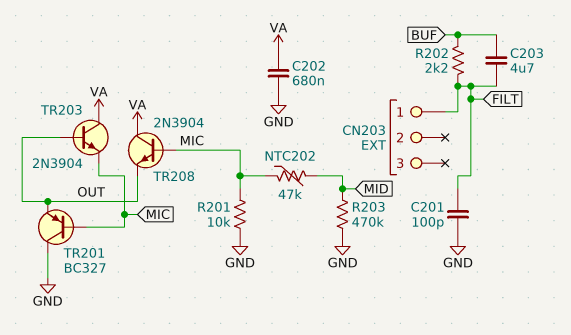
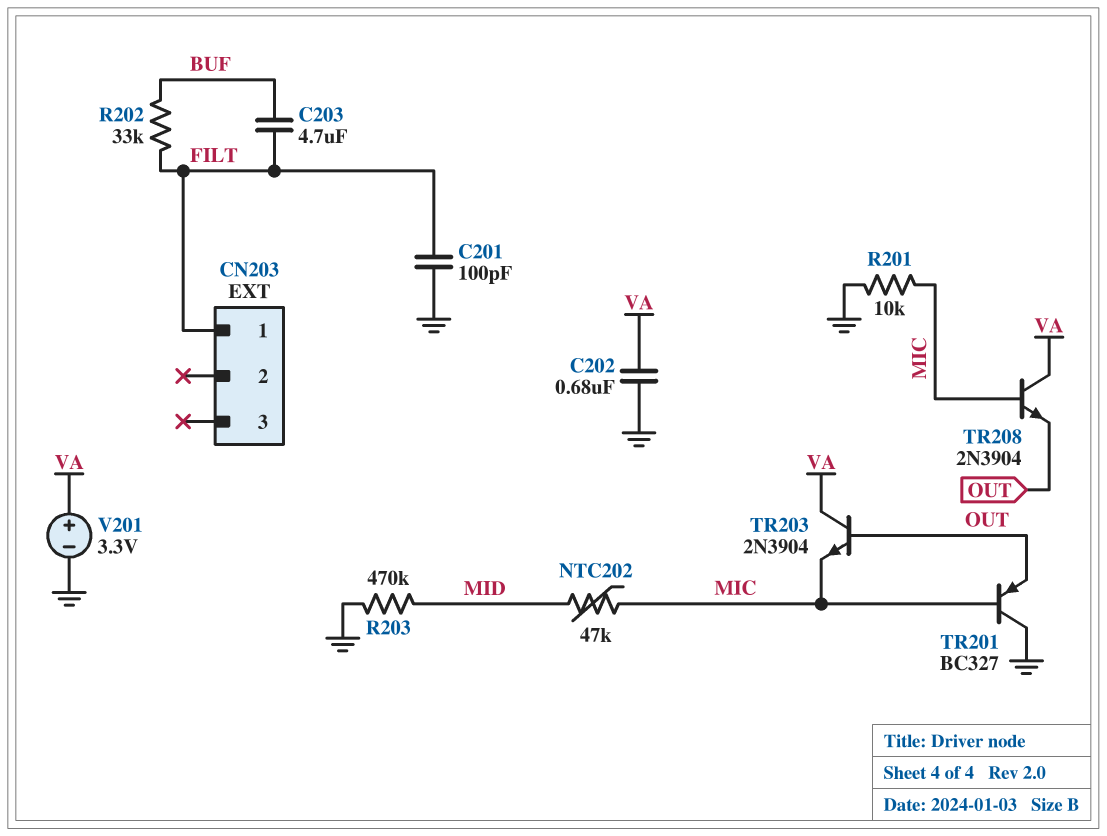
R202: 2.2k (BUF, FILT) -> 33k (BUF, FILT)
V201: none -> 3.3V (plus VA, minus GND)

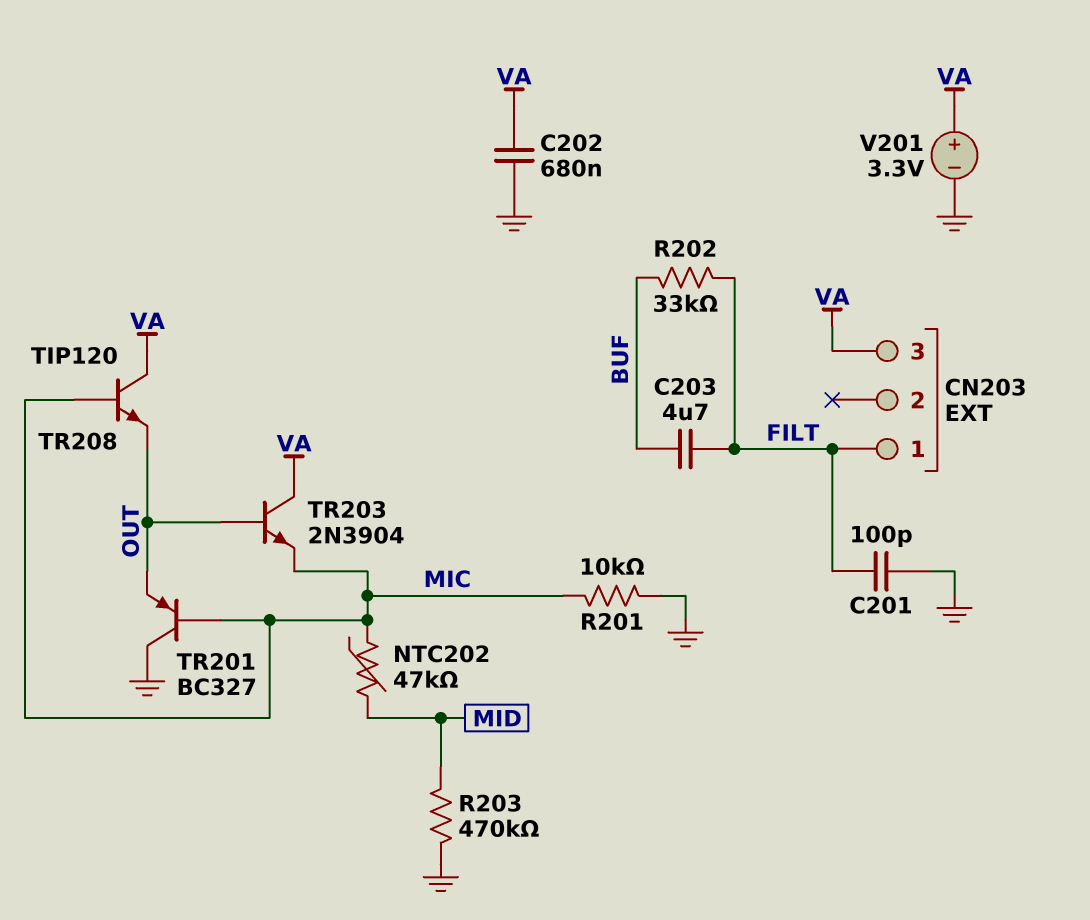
CN203 pin 3: none -> VA
TR208: NPN 2N3904 (B MIC, C VA, E OUT) -> NPN TIP120 (B MIC, C VA, E OUT)

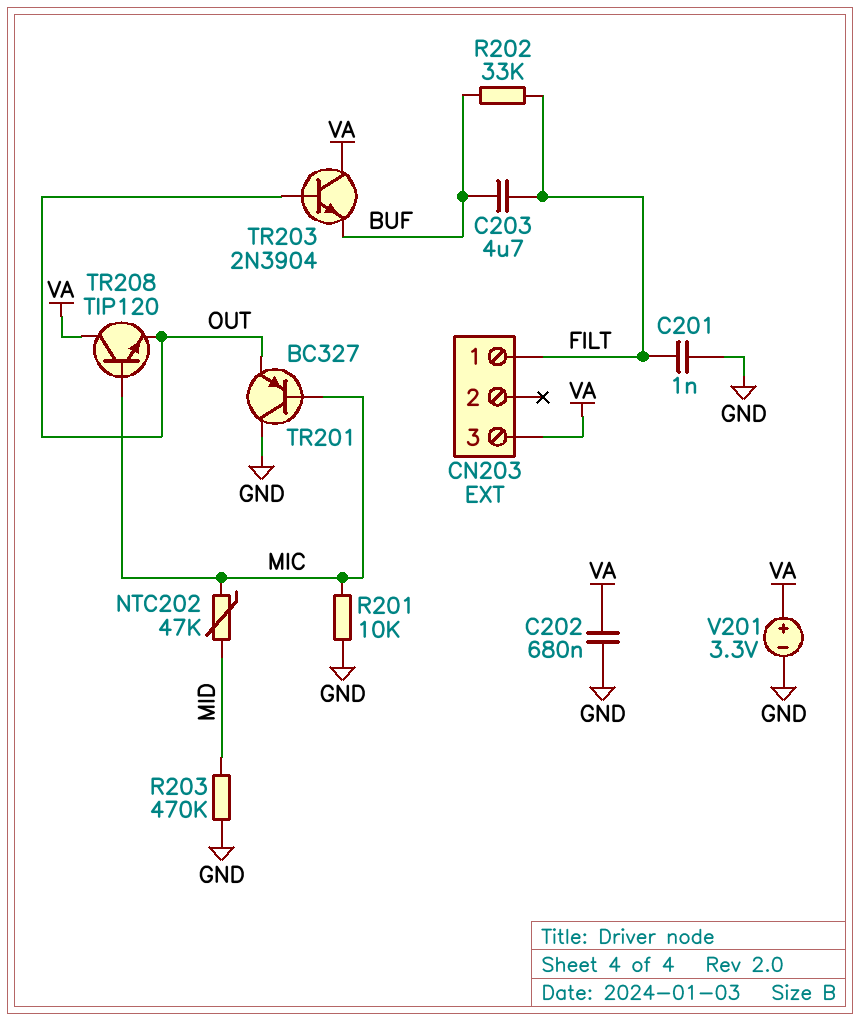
C201: 100pF (FILT, GND) -> 1nF (FILT, GND)
TR203: NPN 2N3904 (B OUT, C VA, E MIC) -> NPN 2N3904 (B OUT, C VA, E BUF)

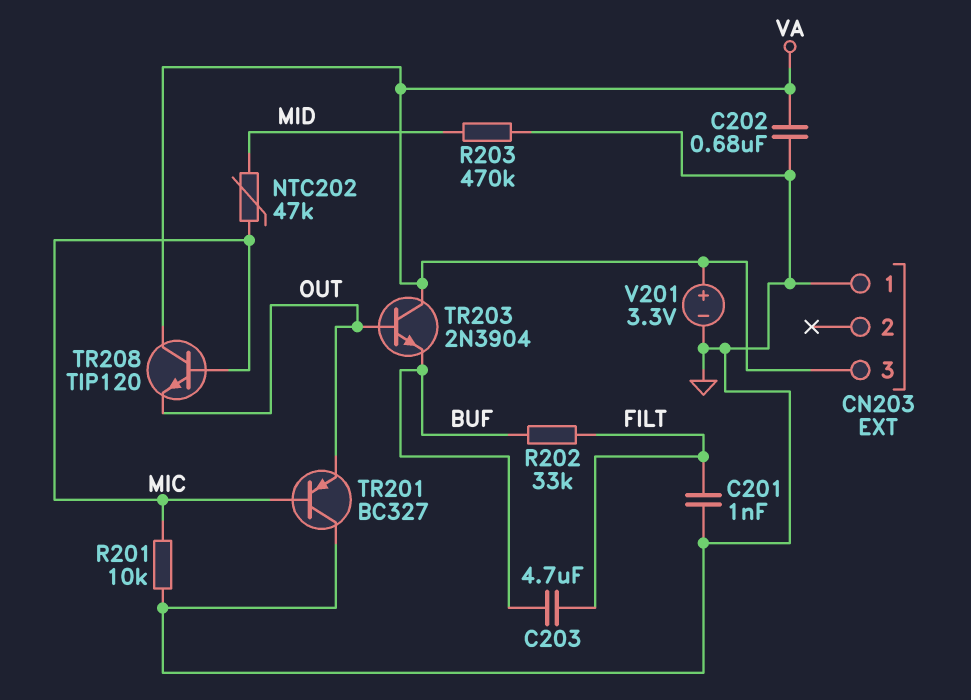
CN203 pin 1: FILT -> GND

